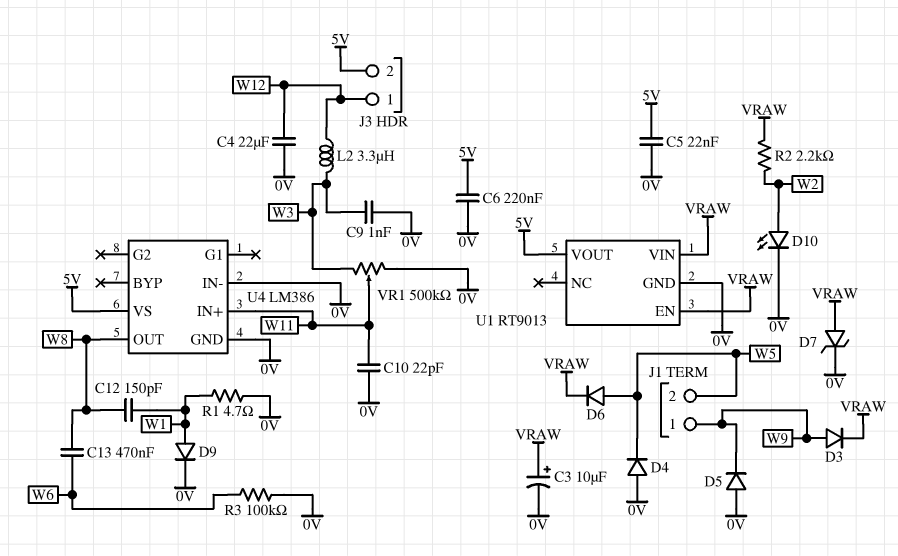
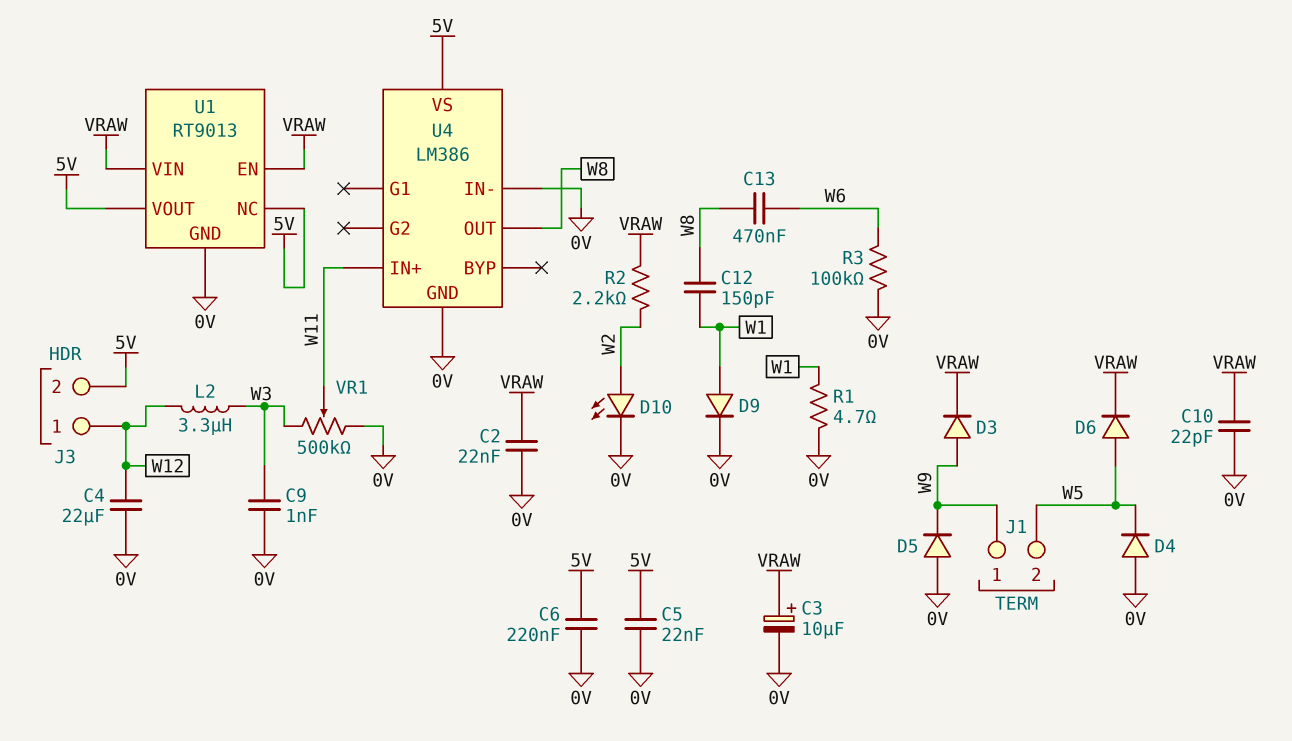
C2: none -> 22nF (0V, VRAW)
C10: 22pF (0V, W11) -> 22pF (0V, VRAW)
D7: zener (A VRAW, K 0V) -> none
U1 pin NC: none -> 5V

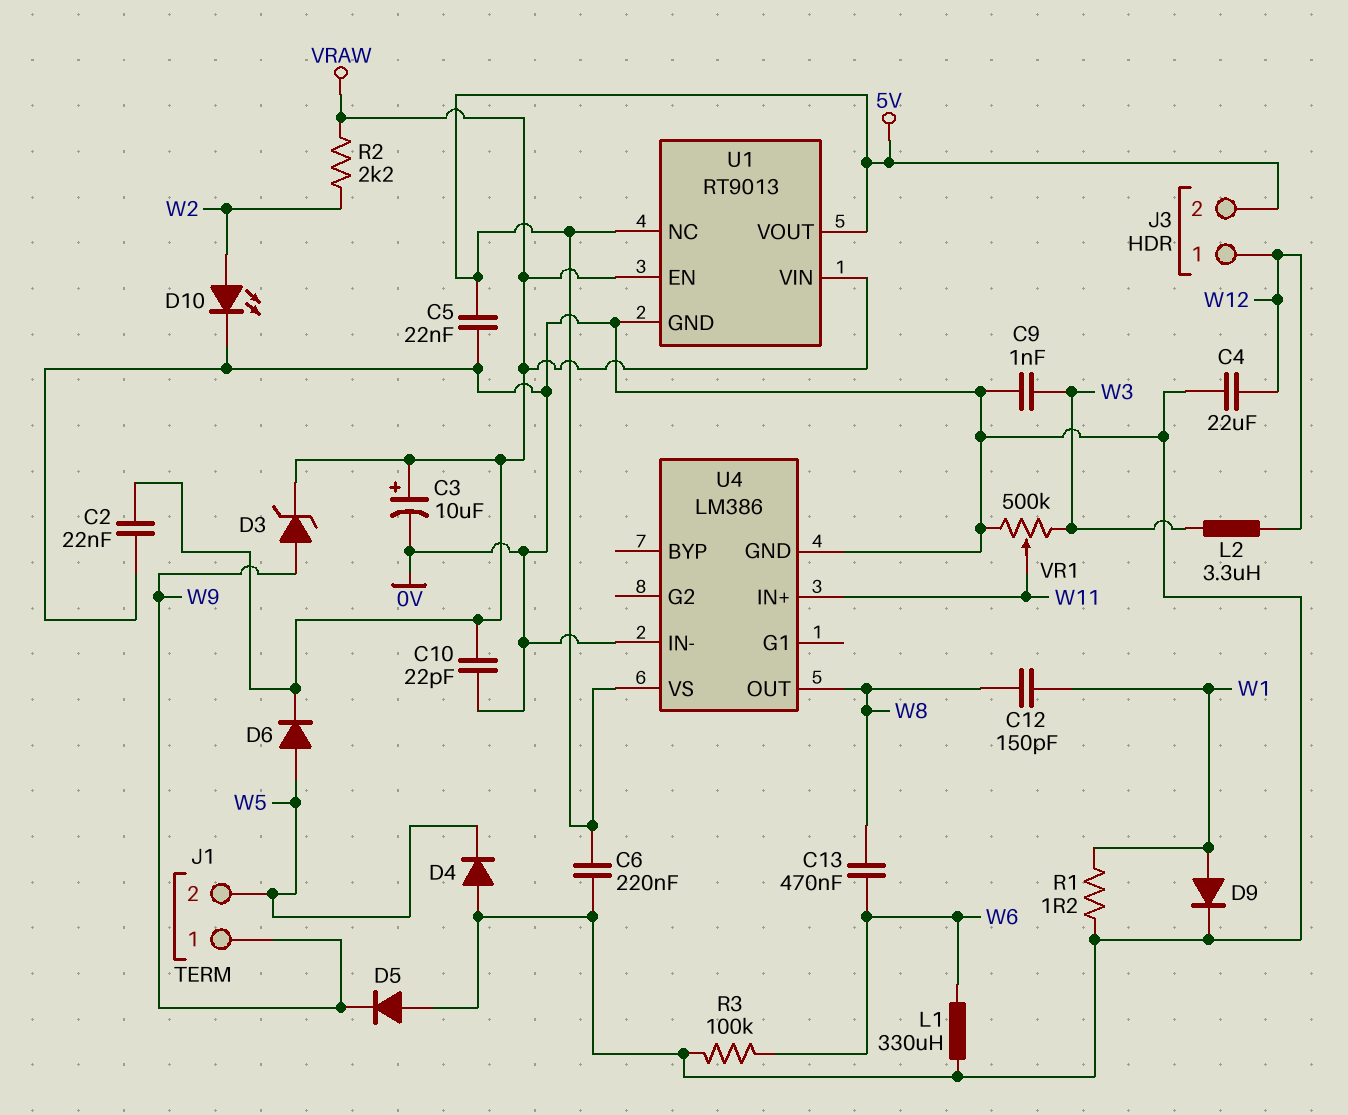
D3: diode (A W9, K VRAW) -> zener (A W9, K VRAW)
L1: none -> 330uH (0V, W6)
R1: 4.7 (0V, W1) -> 1.2 (0V, W1)

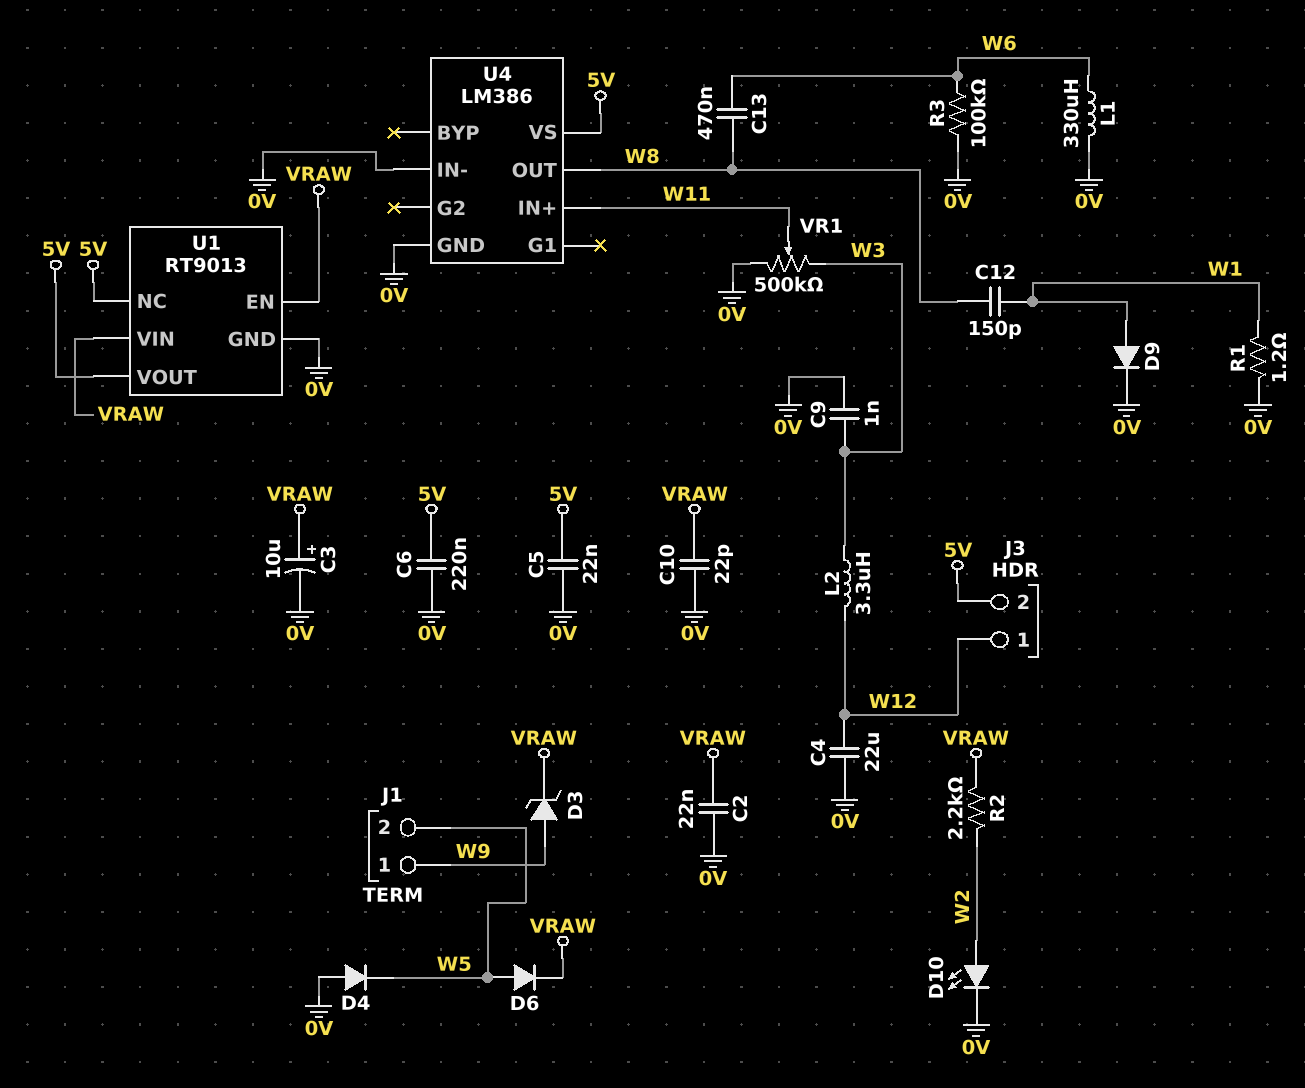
D5: diode (A 0V, K W9) -> none

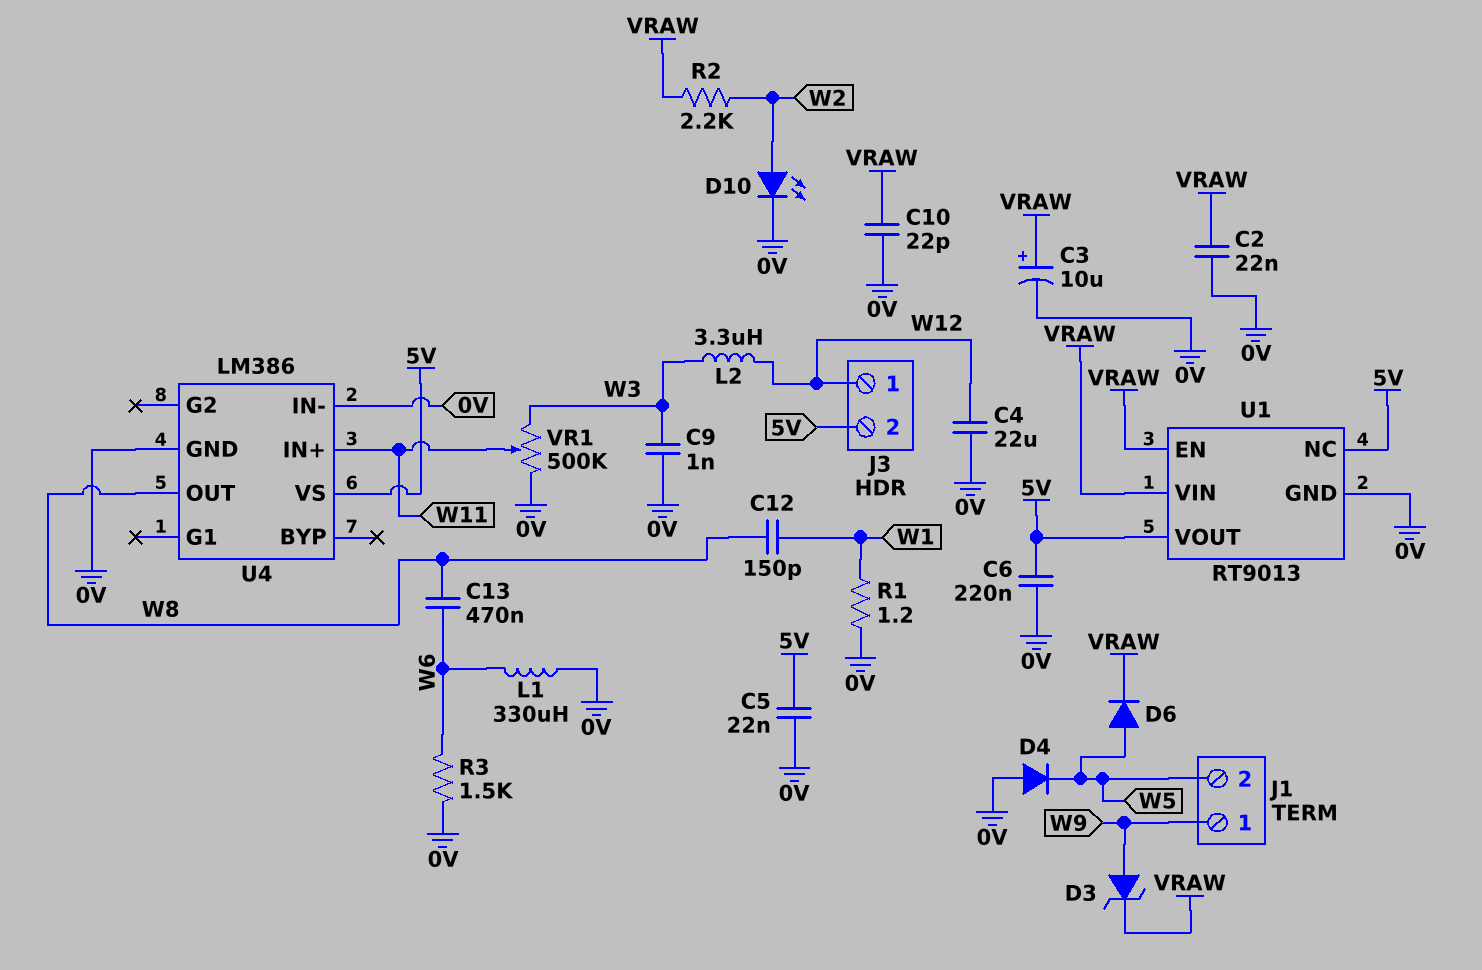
D9: diode (A W1, K 0V) -> none
R3: 100k (0V, W6) -> 1.5k (0V, W6)

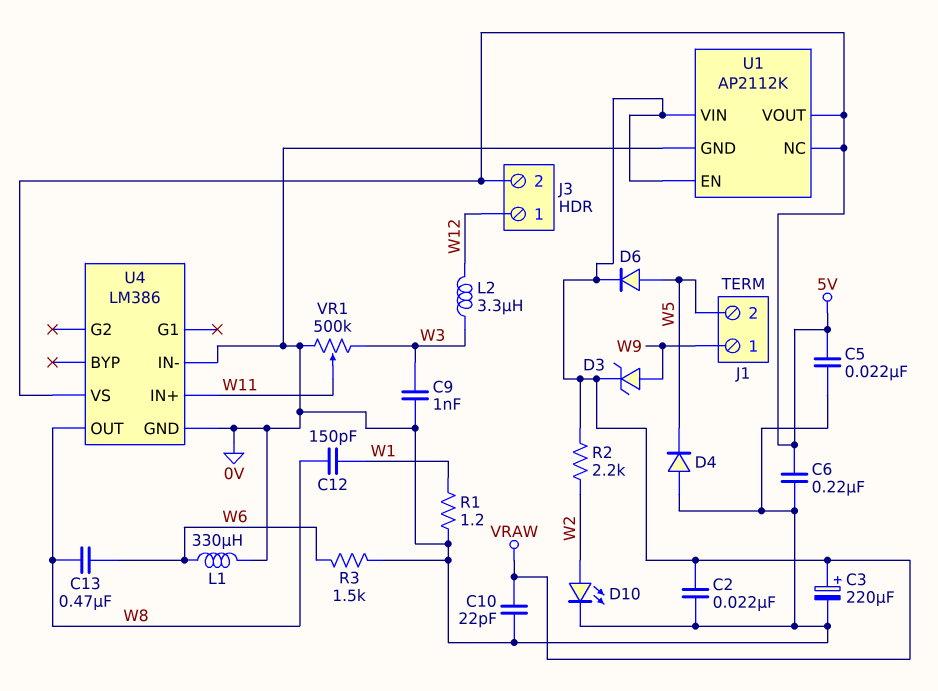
C3: 10uF (plus VRAW, minus 0V) -> 220uF (plus VRAW, minus 0V)
C4: 22uF (0V, W12) -> none
U1: RT9013 -> AP2112K

